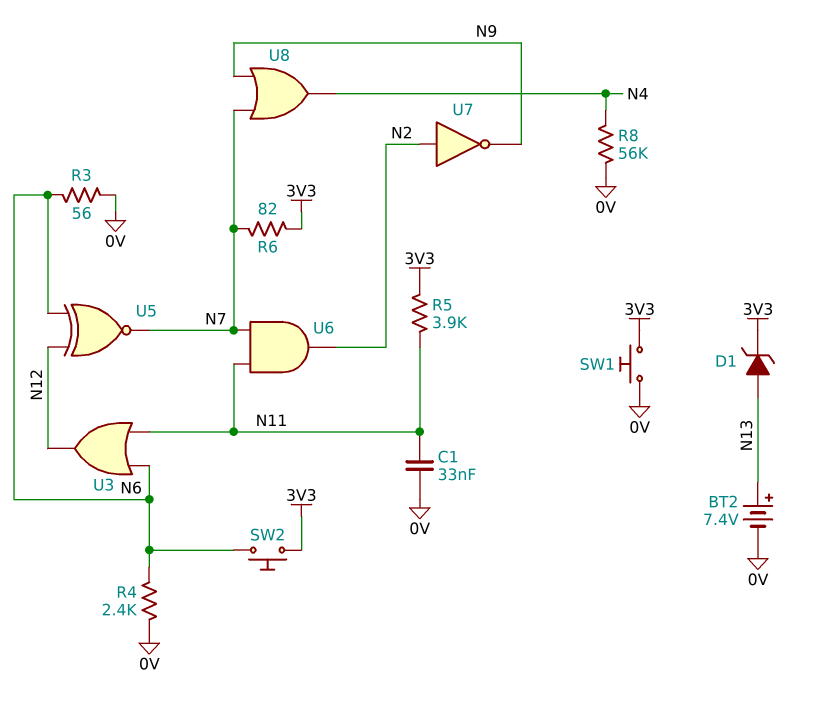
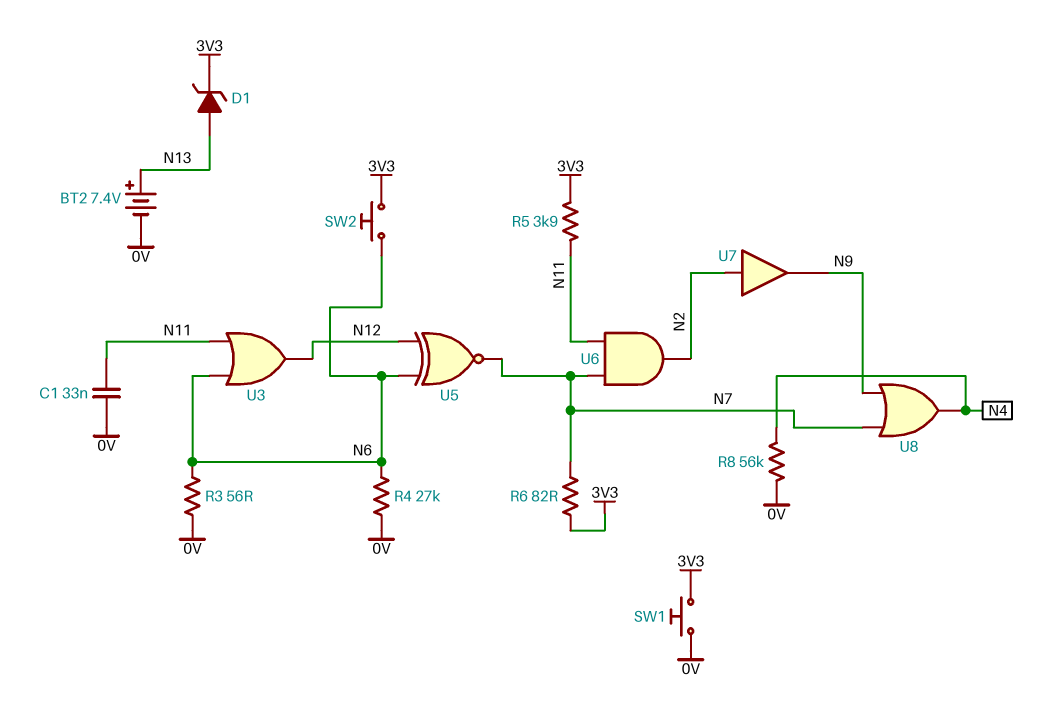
R4: 2.4k (0V, N6) -> 27k (0V, N6)
U7: NOT (in N2, out N9) -> buffer (in N2, out N9)

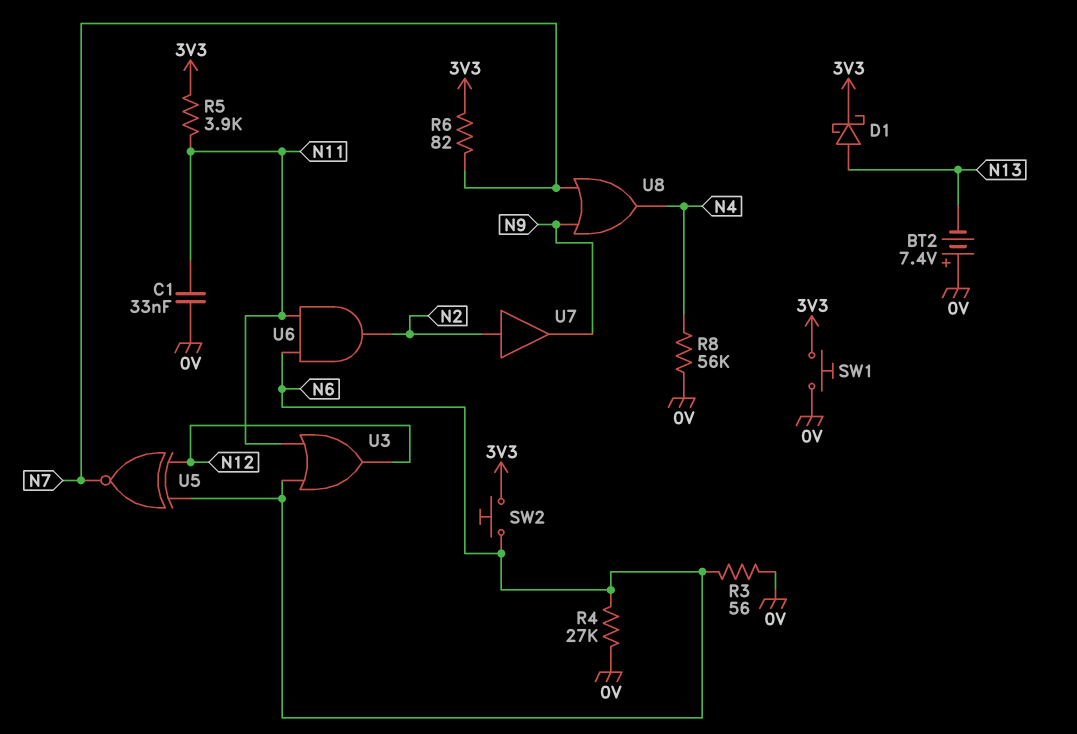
BT2: 7.4V (plus N13, minus 0V) -> 7.4V (plus 0V, minus N13)
D1: zener (A N13, K 3V3) -> schottky (A N13, K 3V3)
U6: AND (in N7, in N11, out N2) -> AND (in N6, in N11, out N2)

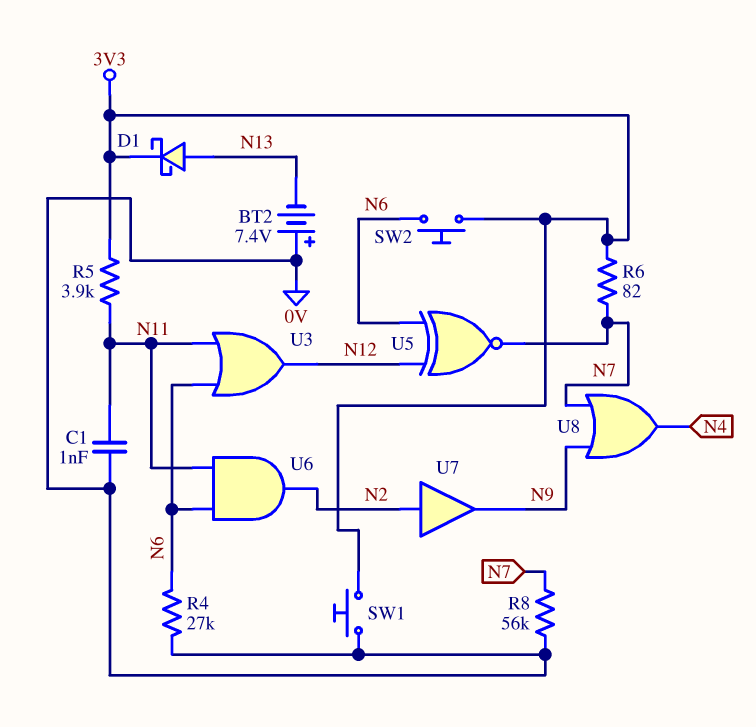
C1: 33nF (0V, N11) -> 1nF (0V, N11)
R3: 56 (0V, N6) -> none
R8: 56k (0V, N4) -> 56k (0V, N7)

